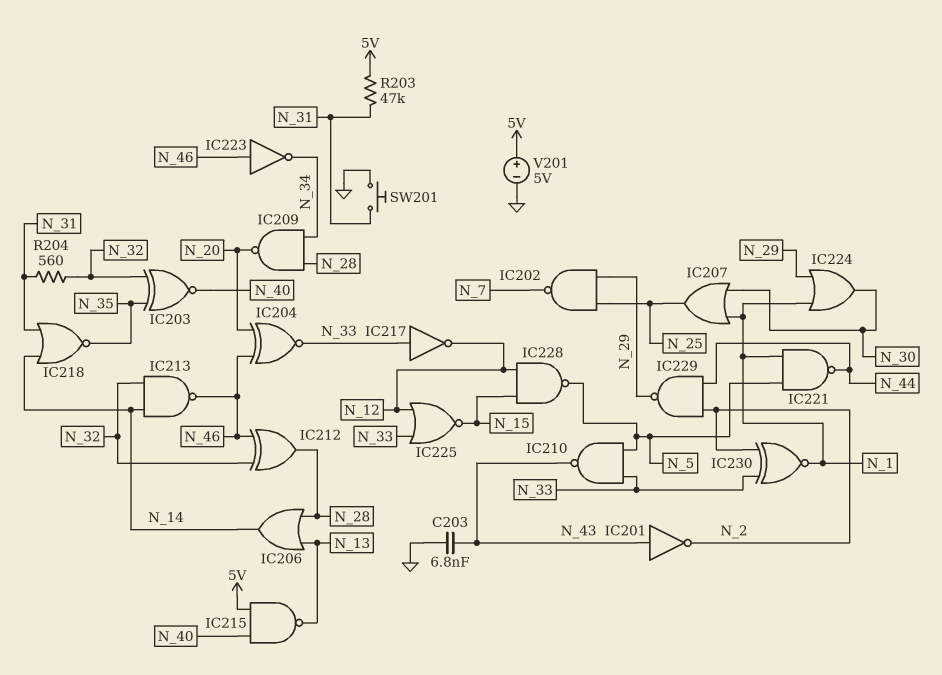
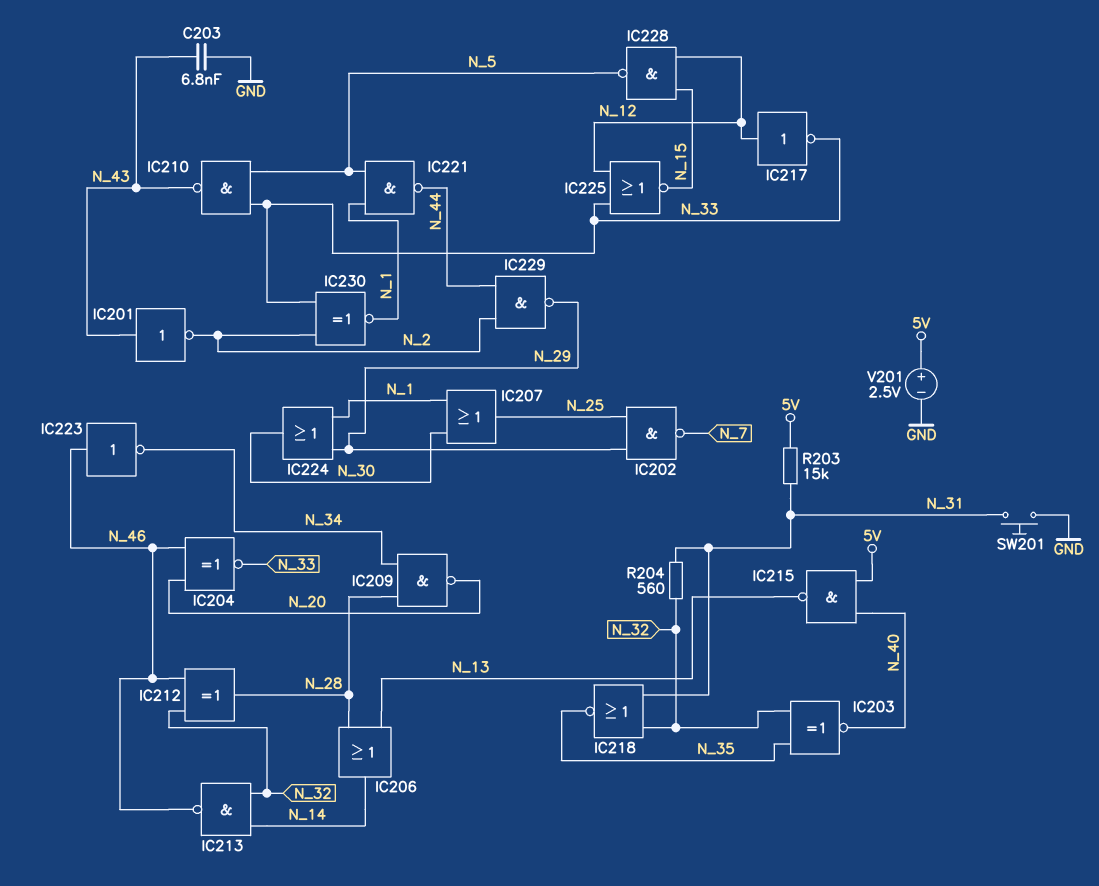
IC217: NOT (in N_33, out N_12) -> NOT (in N_12, out N_33)
IC218: NOR (in N_14, in N_31, out N_35) -> NOR (in N_31, in N_32, out N_35)
R203: 47k (5V, N_31) -> 15k (5V, N_31)
V201: 5V (plus 5V, minus GND) -> 2.5V (plus 5V, minus GND)

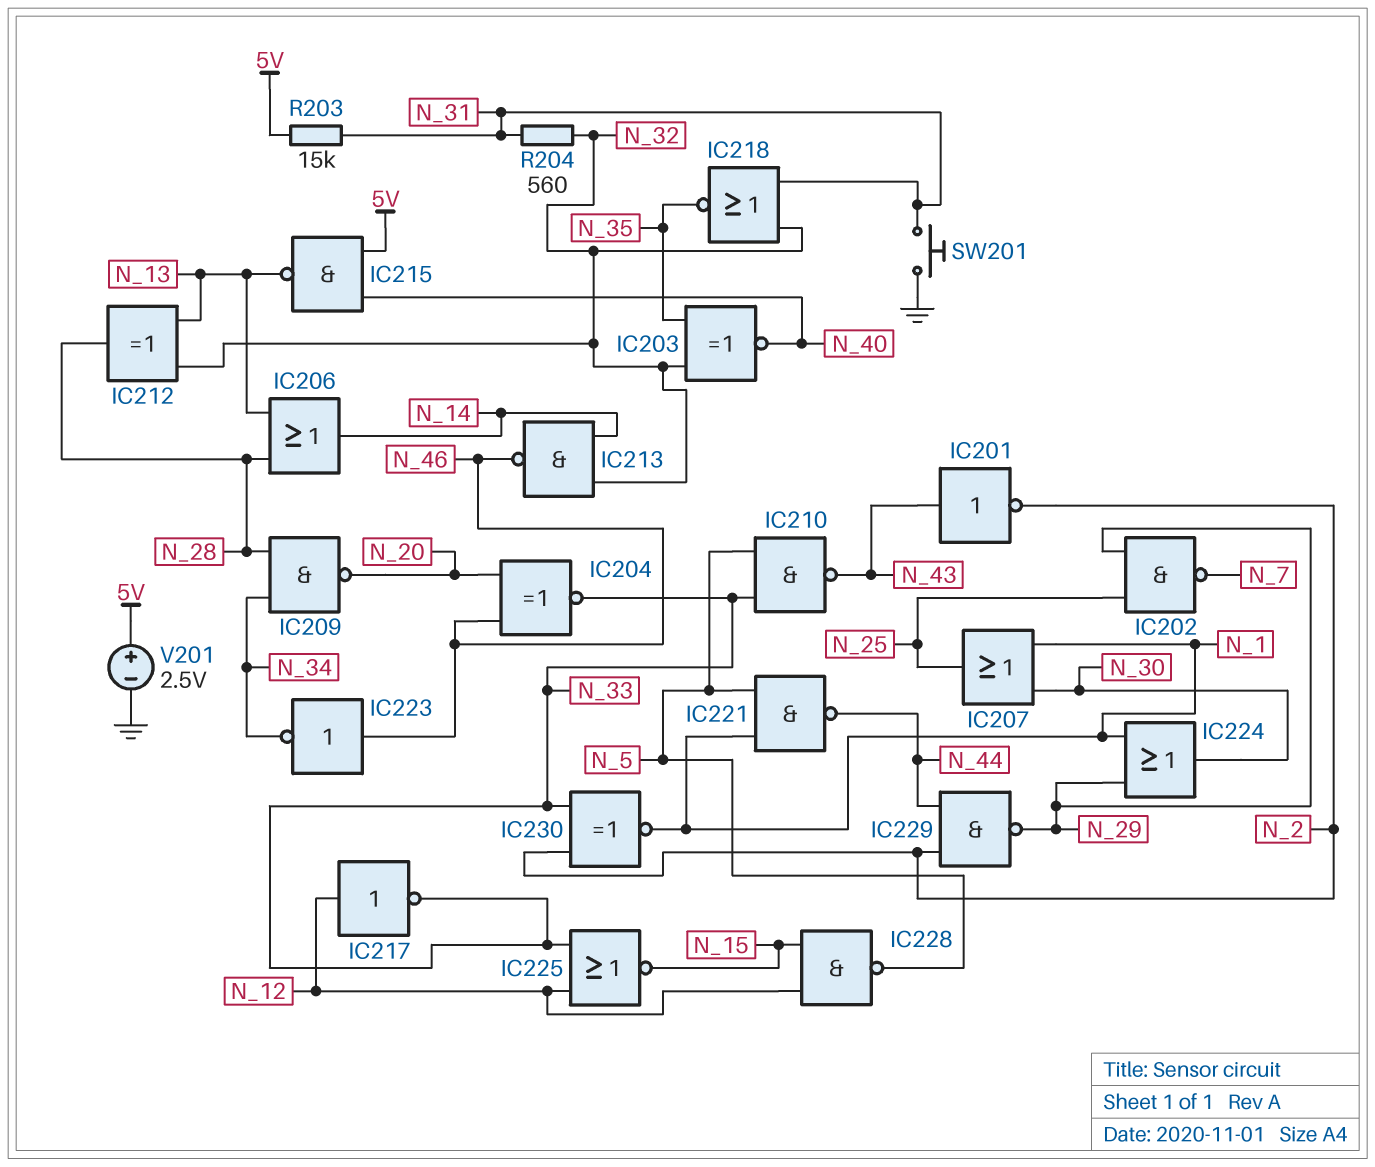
C203: 6.8nF (GND, N_43) -> none
IC212: XOR (in N_32, in N_46, out N_28) -> XOR (in N_13, in N_32, out N_28)

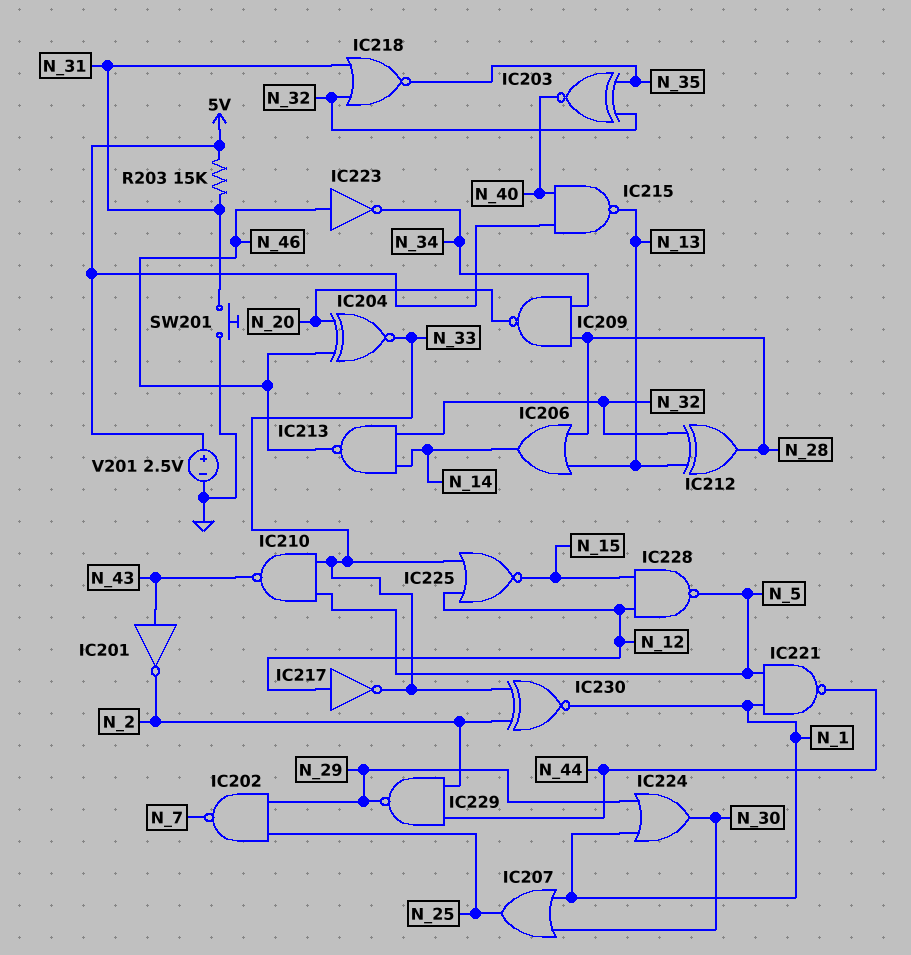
R204: 560 (N_31, N_32) -> none

